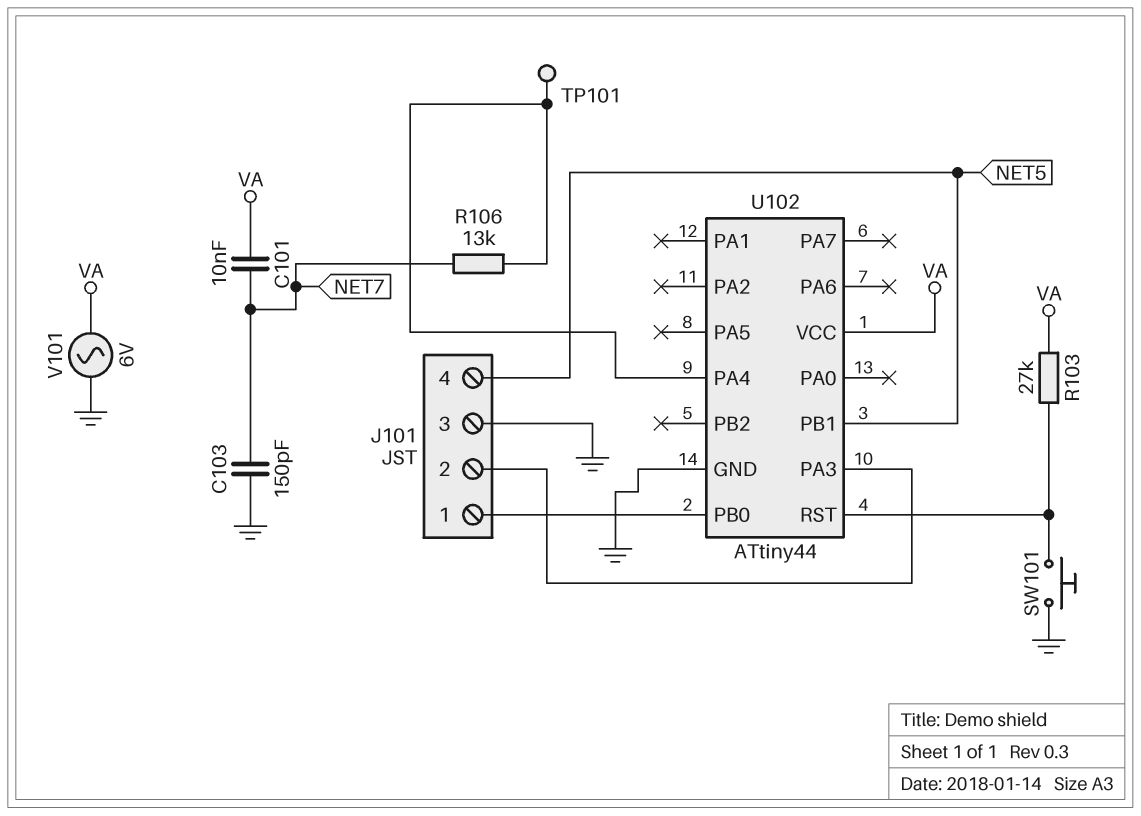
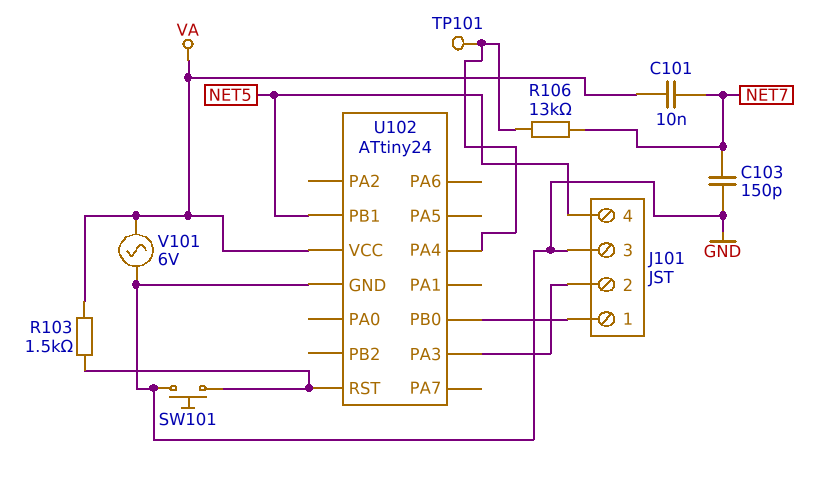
R103: 27k (U102/RST, VA) -> 1.5k (U102/RST, VA)
U102: ATtiny44 -> ATtiny24

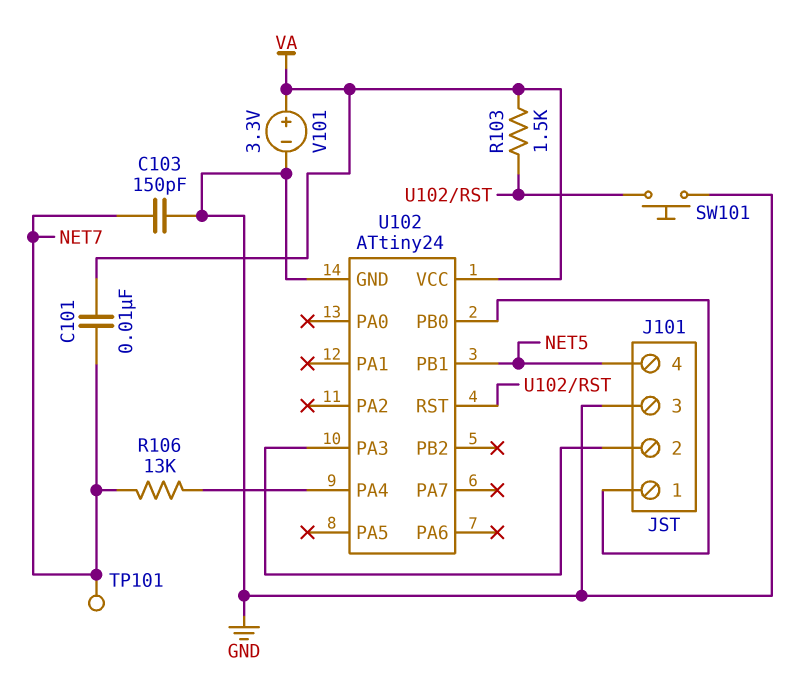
TP101: test point (U102/PA4) -> test point (NET7)
V101: AC 6V (GND, VA) -> 3.3V (plus VA, minus GND)

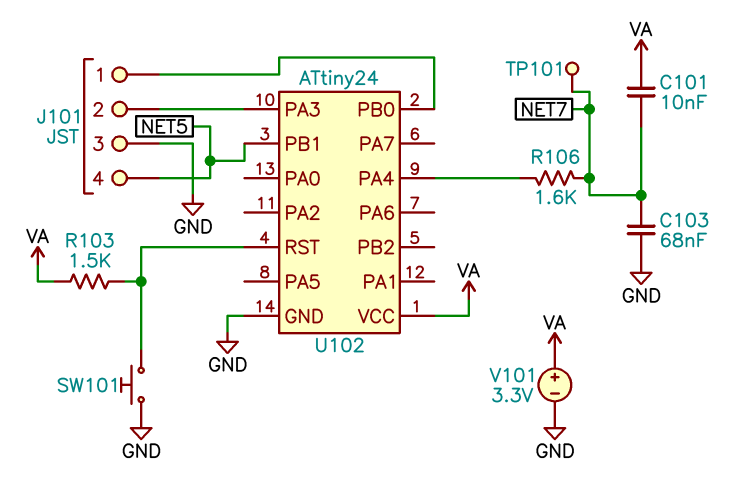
C103: 150pF (GND, NET7) -> 68nF (GND, NET7)
R106: 13k (NET7, U102/PA4) -> 1.6k (NET7, U102/PA4)

